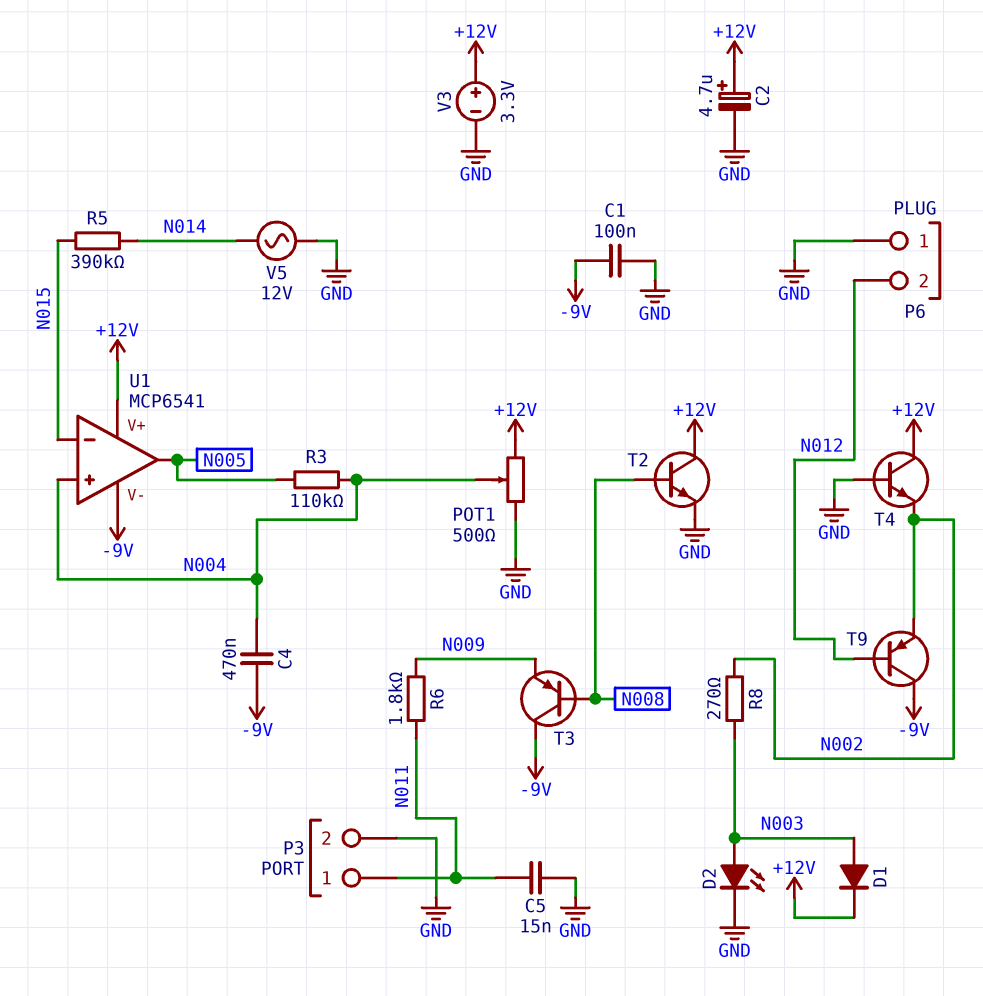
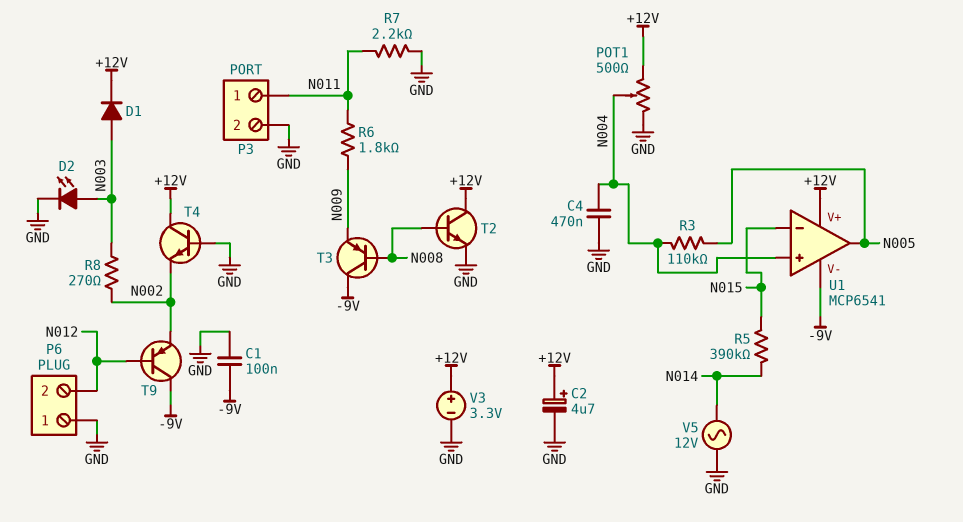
C4: 470nF (-9V, N004) -> 470nF (GND, N004)
C5: 15nF (GND, N011) -> none
R7: none -> 2.2k (GND, N011)

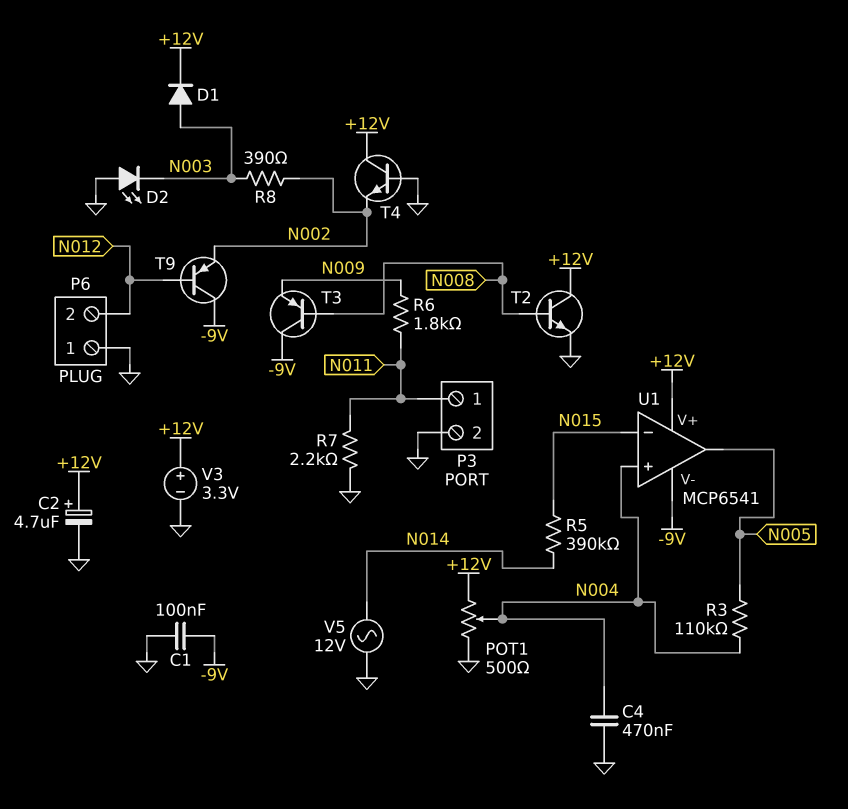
D2: LED (A N003, K GND) -> LED (A GND, K N003)
R8: 270 (N002, N003) -> 390 (N002, N003)

